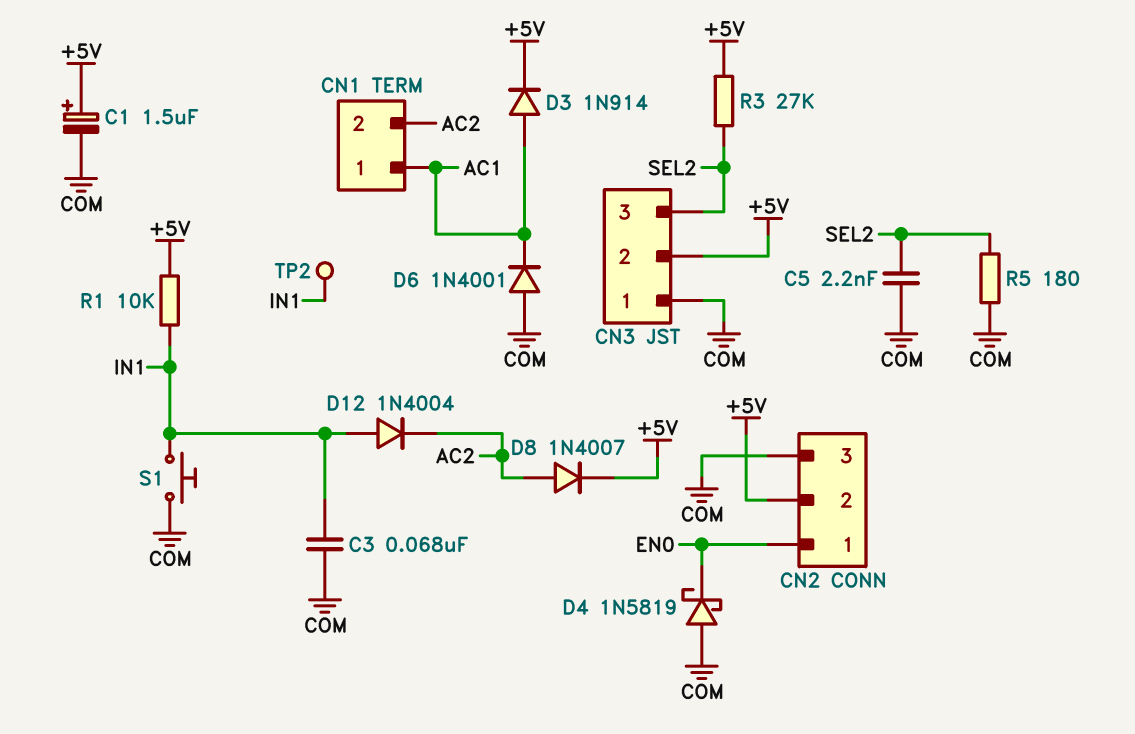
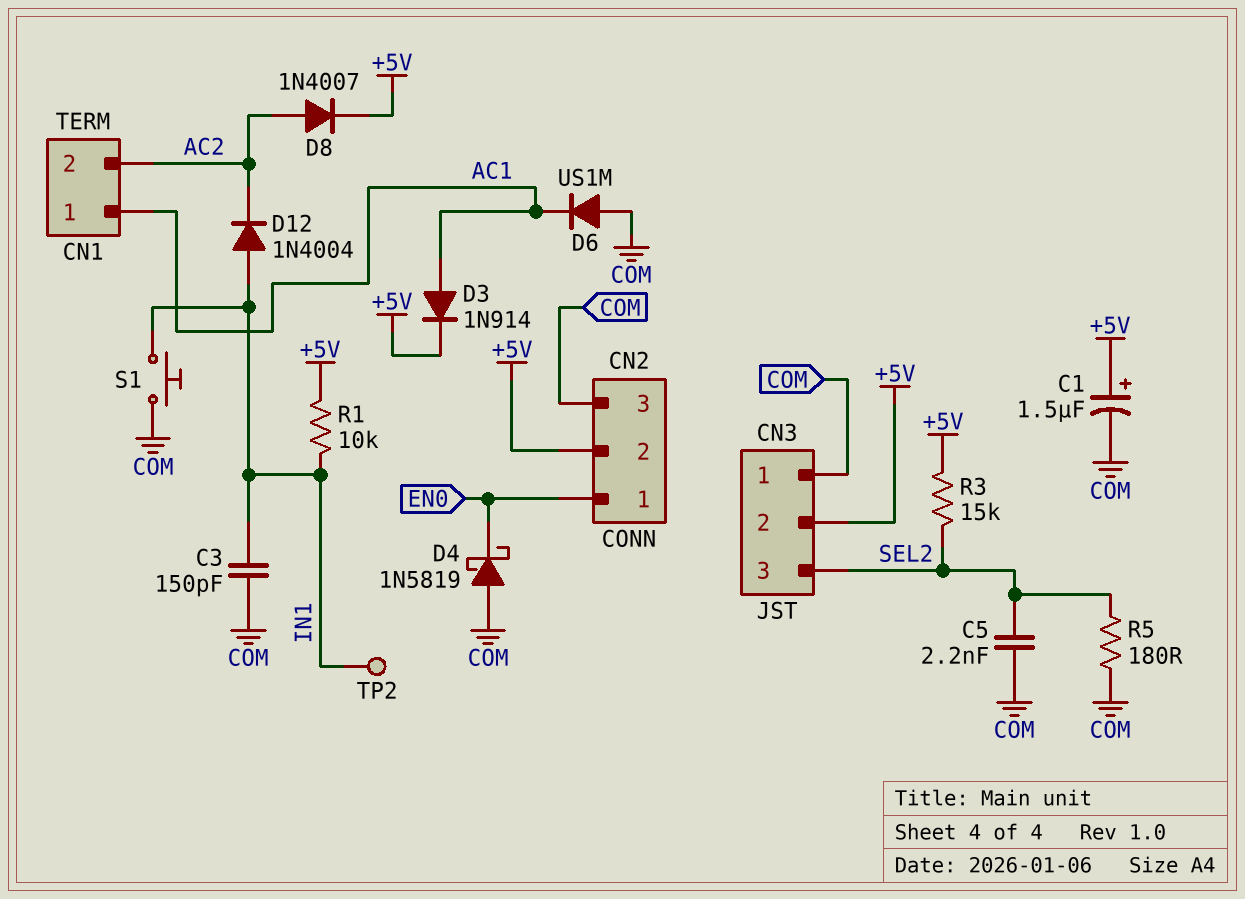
C3: 68nF (COM, IN1) -> 150pF (COM, IN1)
D6: diode 1N4001 (A COM, K AC1) -> diode US1M (A COM, K AC1)
R3: 27k (+5V, SEL2) -> 15k (+5V, SEL2)

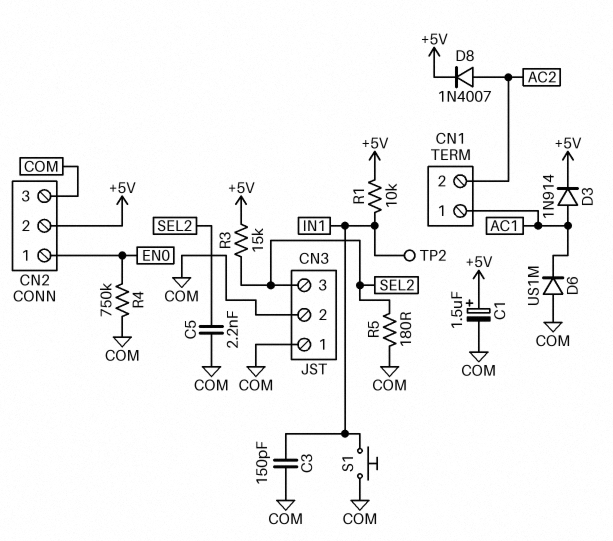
CN3 pin 2: +5V -> COM
D4: schottky 1N5819 (A COM, K EN0) -> none
D12: diode 1N4004 (A IN1, K AC2) -> none
R4: none -> 750k (COM, EN0)

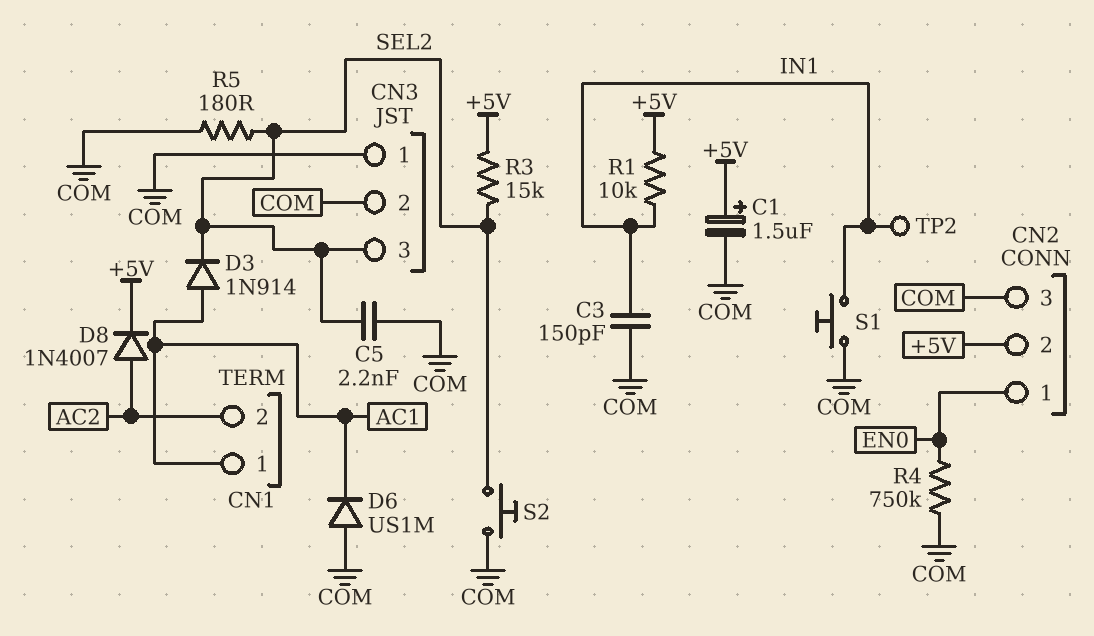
D3: diode 1N914 (A AC1, K +5V) -> diode 1N914 (A AC1, K SEL2)
S2: none -> button (COM, SEL2)

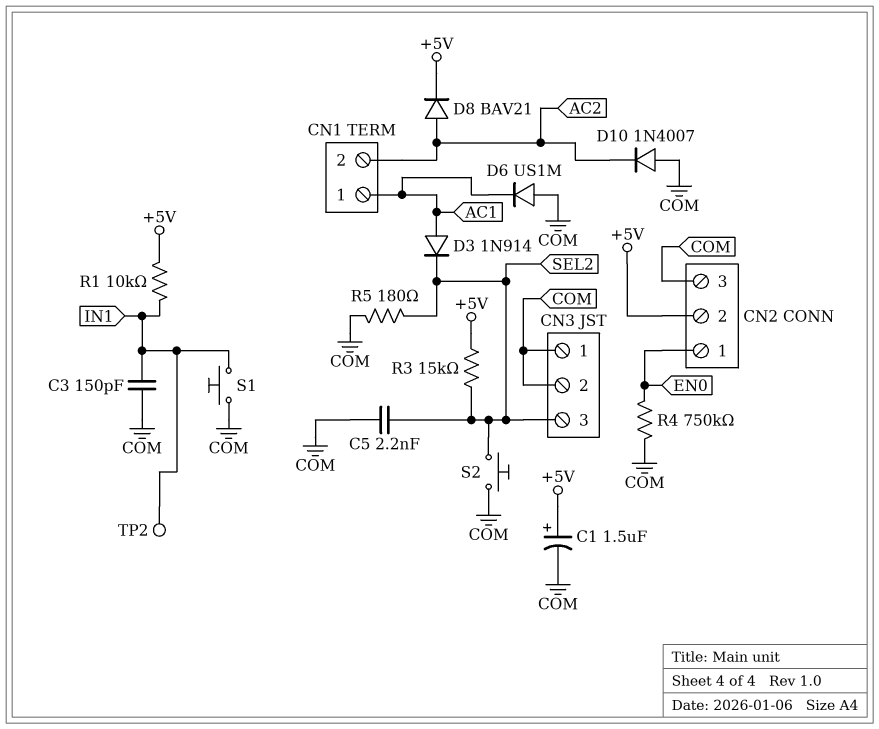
D8: diode 1N4007 (A AC2, K +5V) -> diode BAV21 (A AC2, K +5V)
D10: none -> diode 1N4007 (A COM, K AC2)

